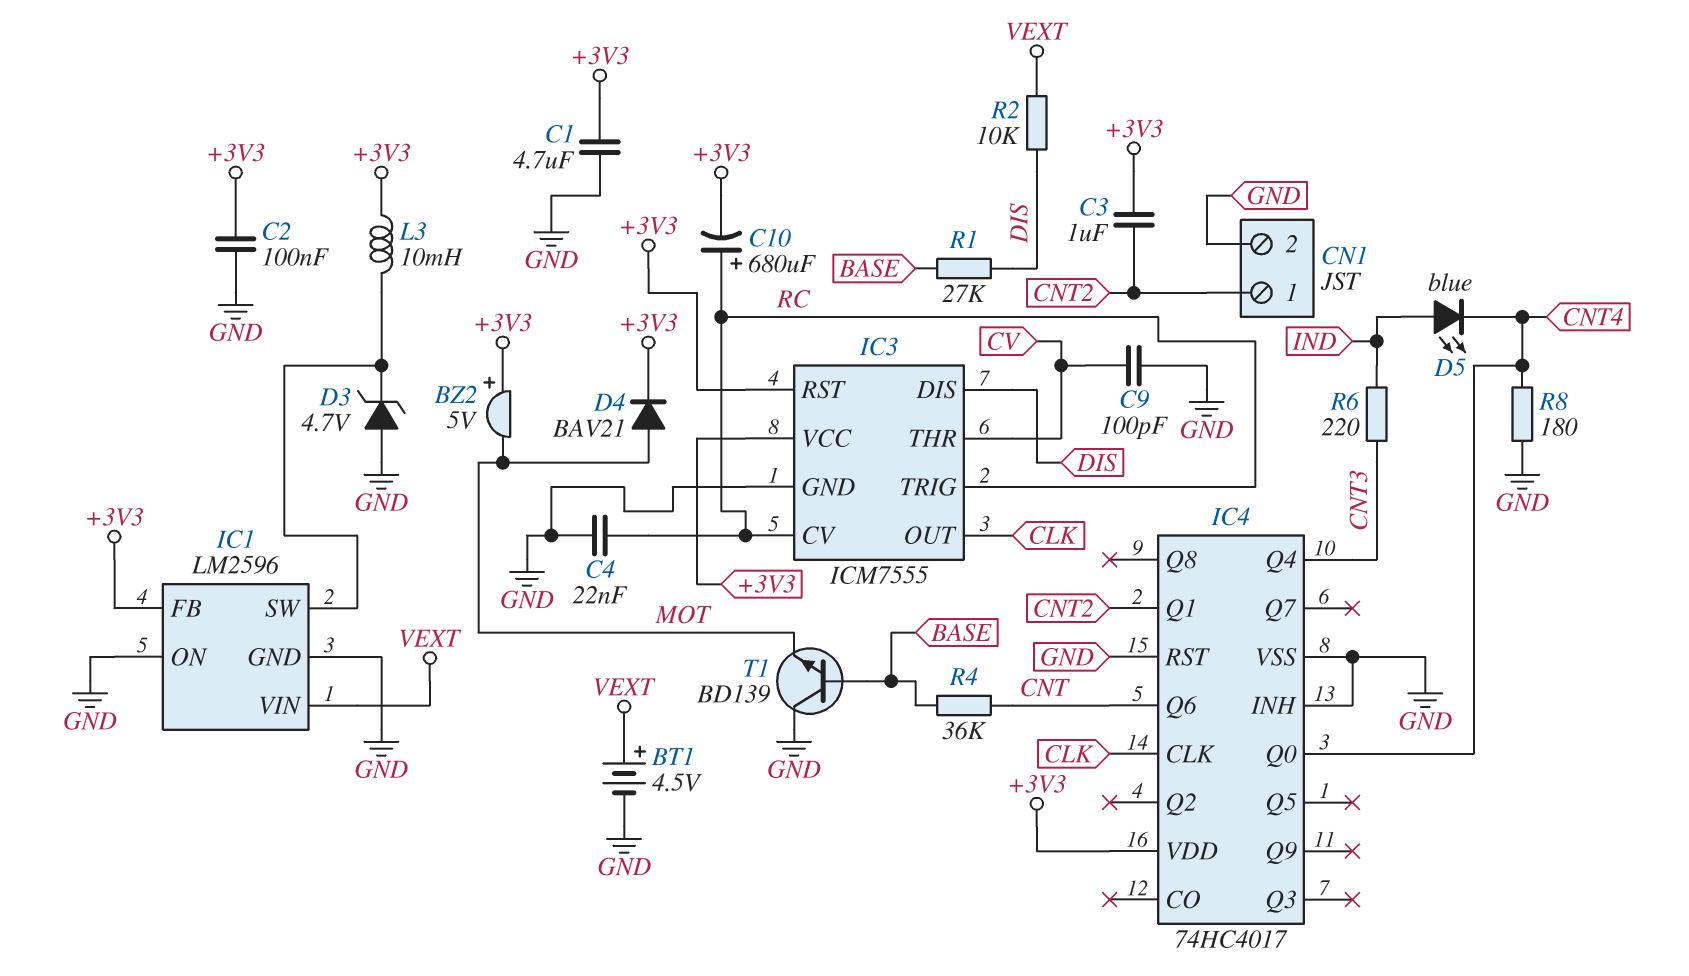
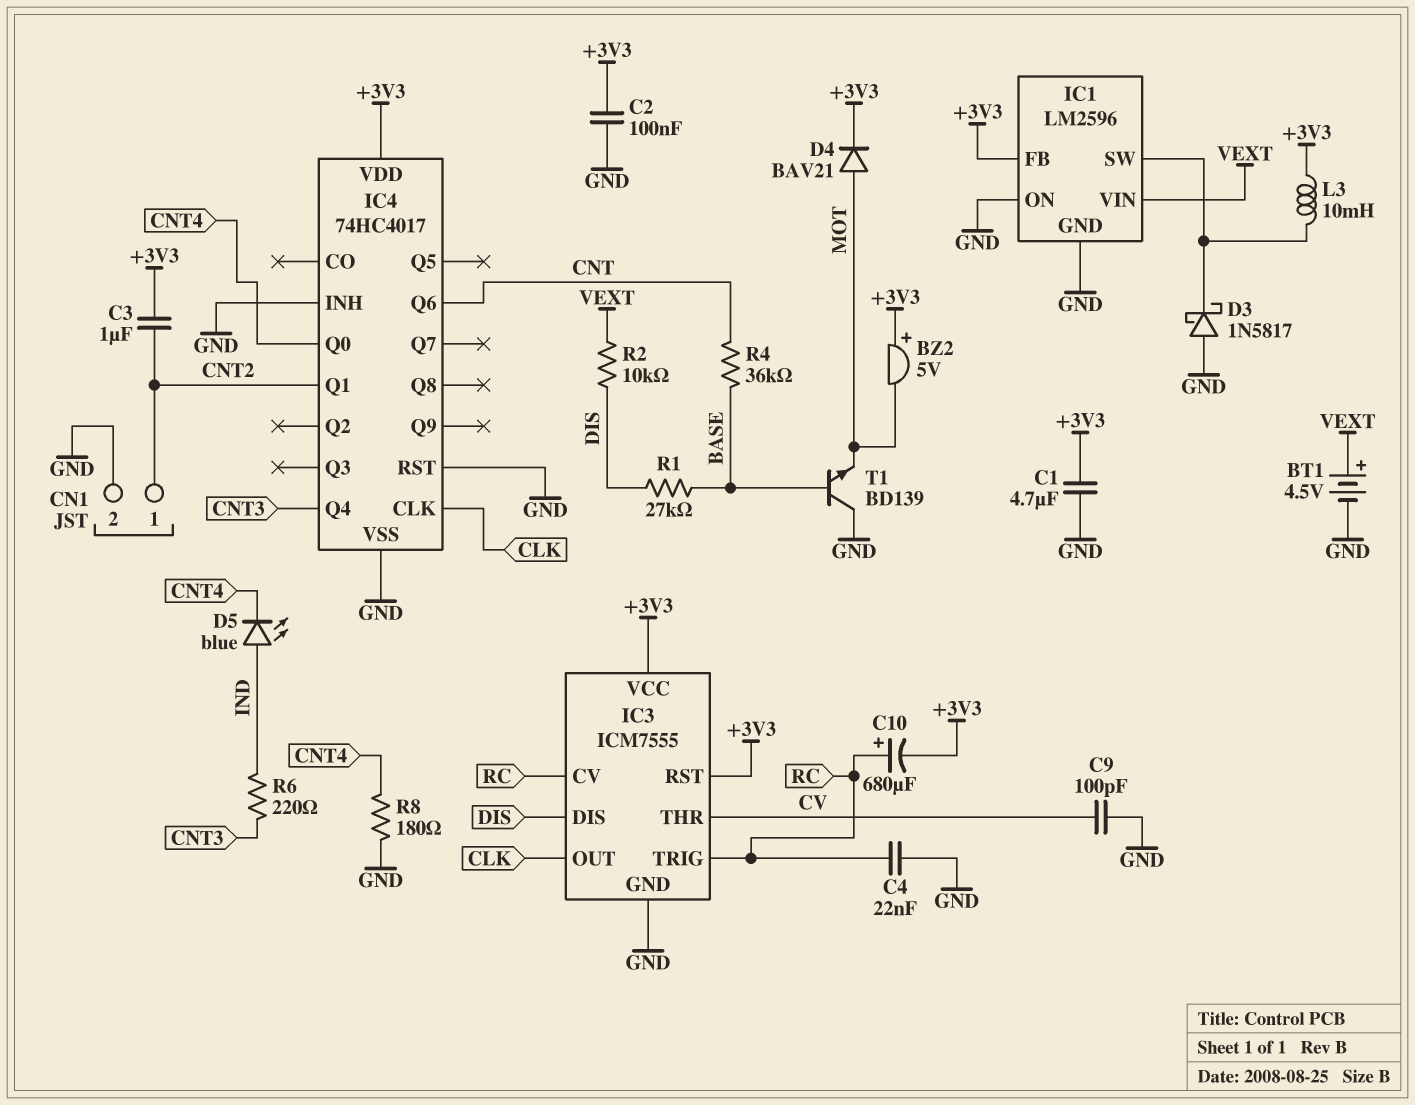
D3: zener 4.7V (A GND, K IC1/SW) -> schottky 1N5817 (A GND, K IC1/SW)

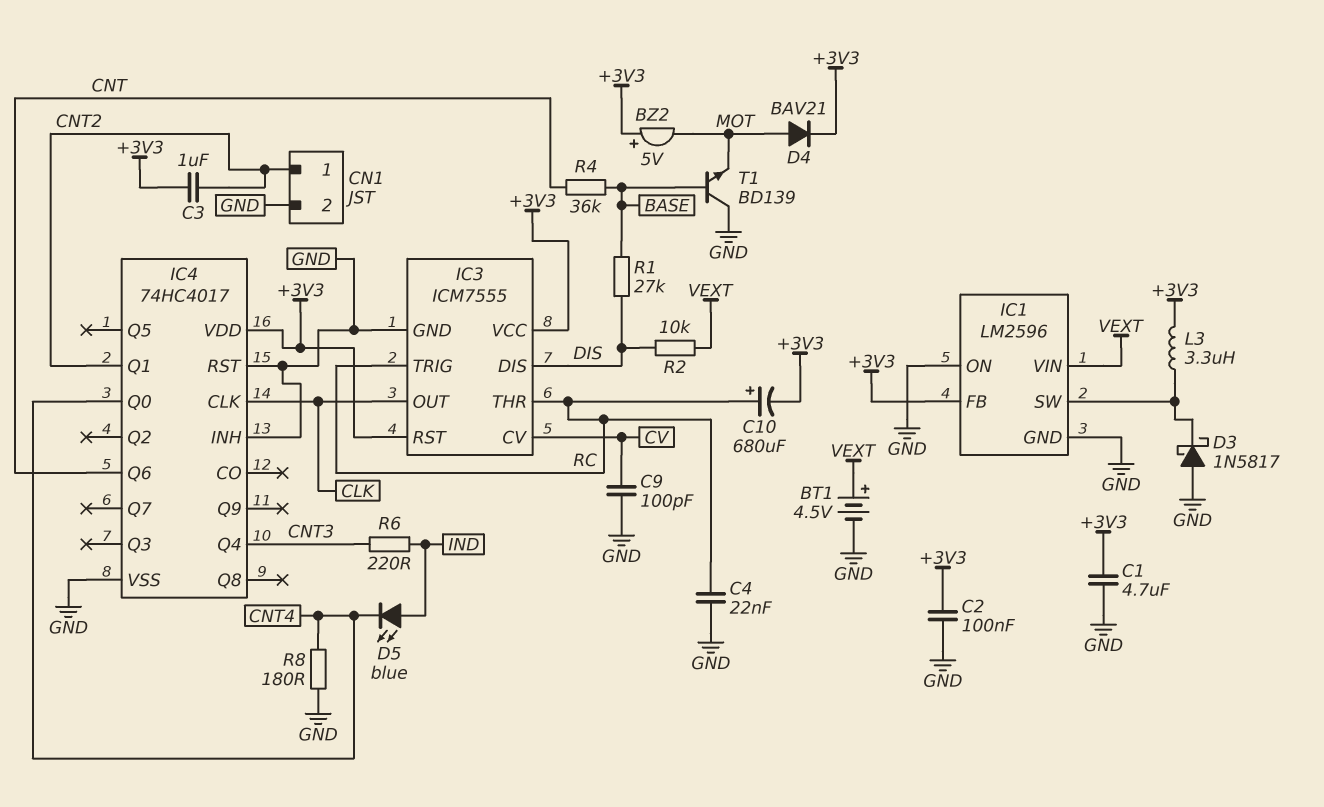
IC3 pin CV: RC -> CV
IC3 pin THR: CV -> RC
L3: 10mH (+3V3, IC1/SW) -> 3.3uH (+3V3, IC1/SW)

